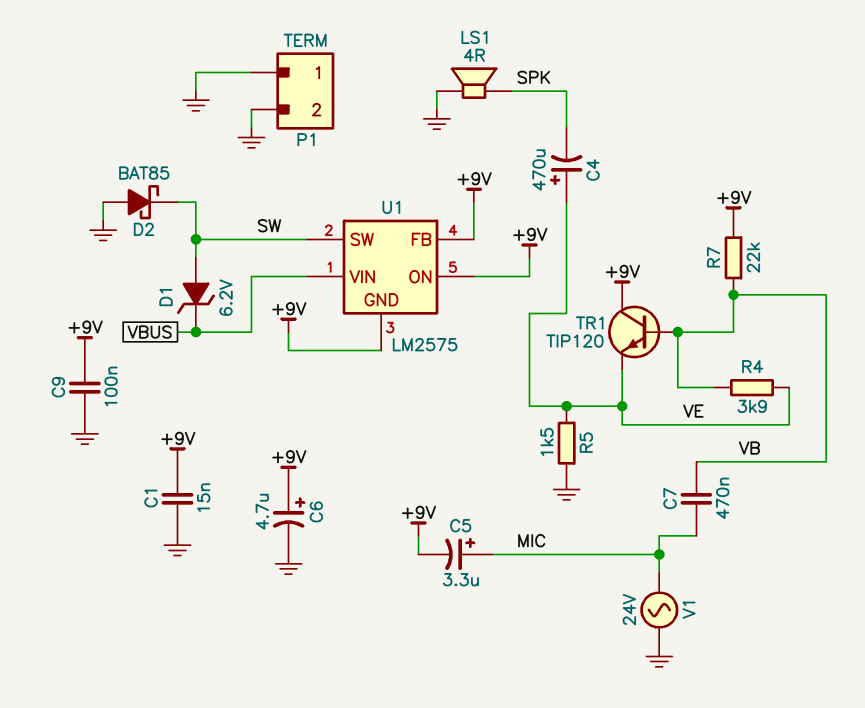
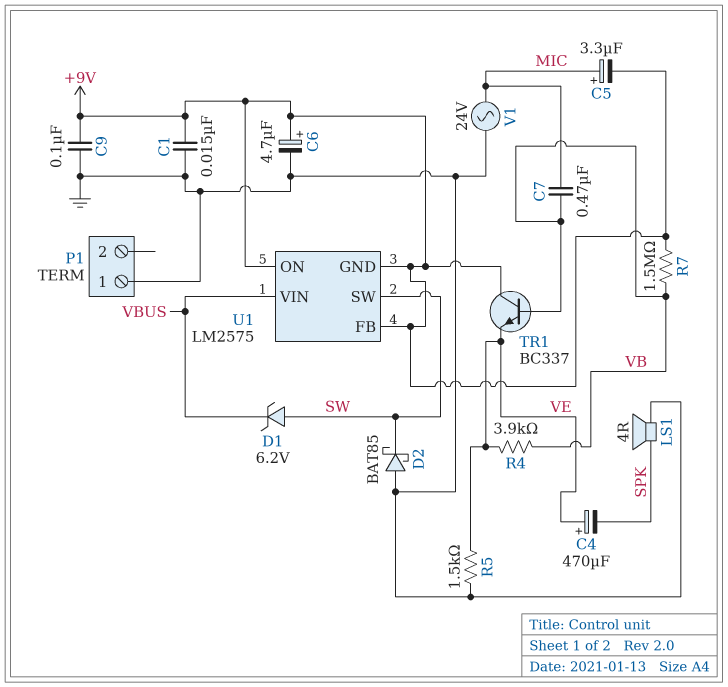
P1 pin 2: GND -> none
R7: 22k (+9V, VB) -> 1.5M (+9V, VB)
TR1: NPN TIP120 (B VB, C +9V, E VE) -> NPN BC337 (B VB, C +9V, E VE)

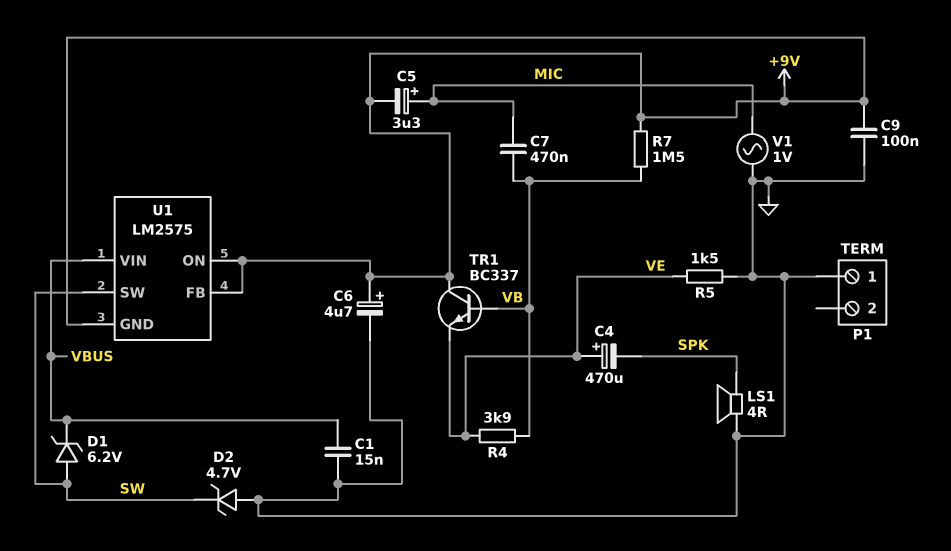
C1: 15nF (+9V, GND) -> 15nF (GND, VBUS)
D2: schottky BAT85 (A GND, K SW) -> zener 4.7V (A GND, K SW)
V1: AC 24V (GND, MIC) -> AC 1V (GND, MIC)

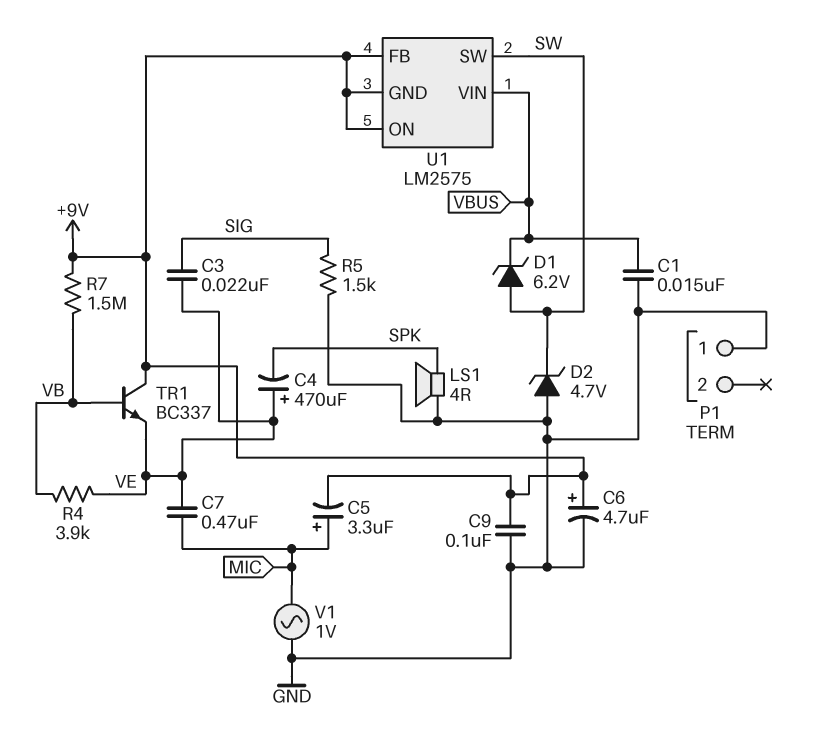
C3: none -> 22nF (SIG, VE)
C7: 470nF (MIC, VB) -> 470nF (MIC, VE)
R5: 1.5k (GND, VE) -> 1.5k (GND, SIG)

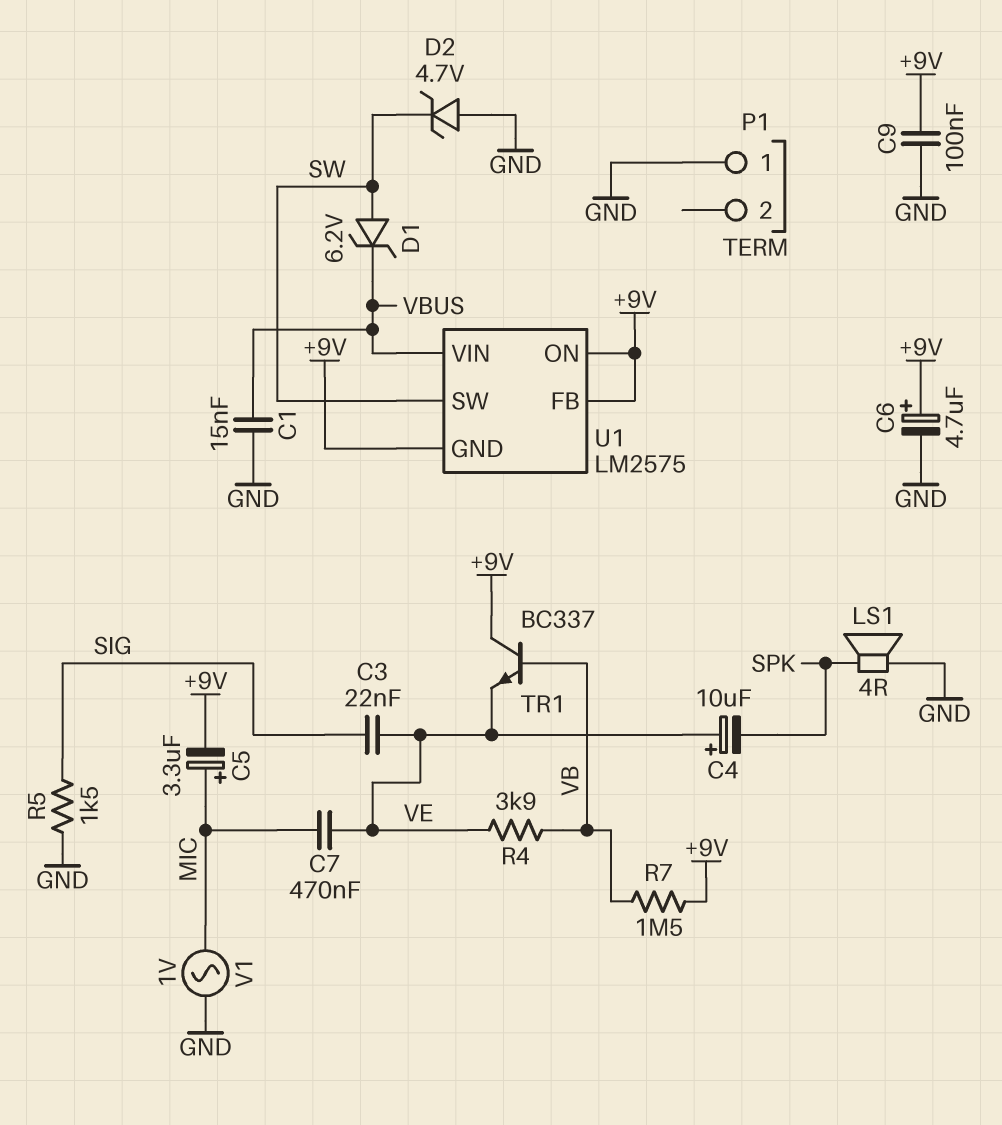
C4: 470uF (plus VE, minus SPK) -> 10uF (plus VE, minus SPK)

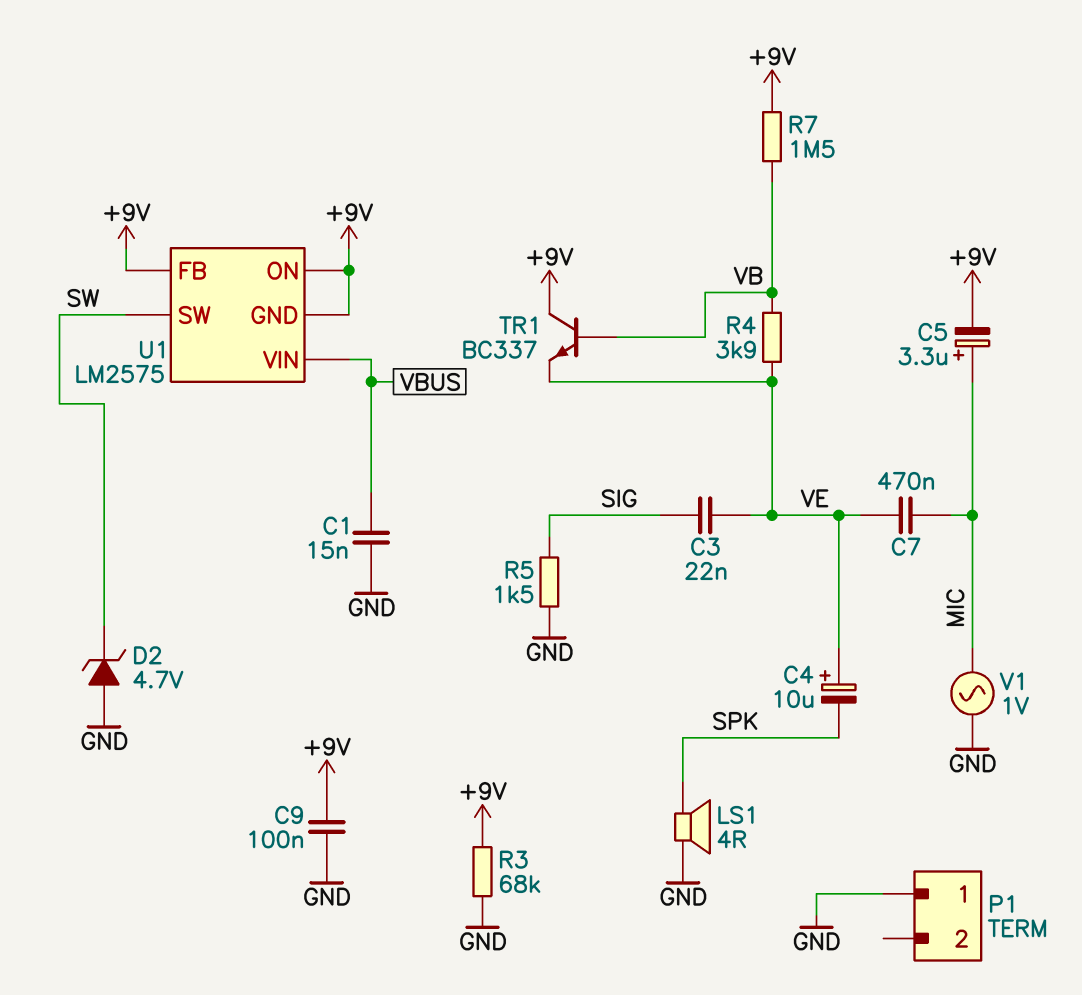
C6: 4.7uF (plus +9V, minus GND) -> none
D1: zener 6.2V (A SW, K VBUS) -> none
R3: none -> 68k (+9V, GND)

